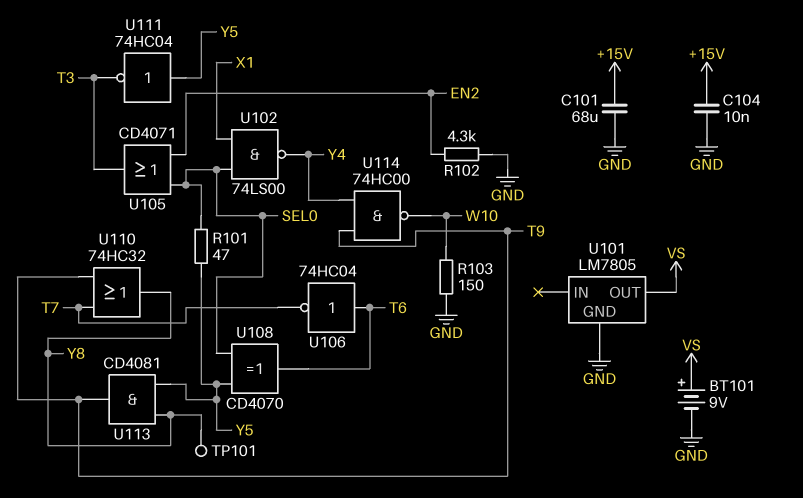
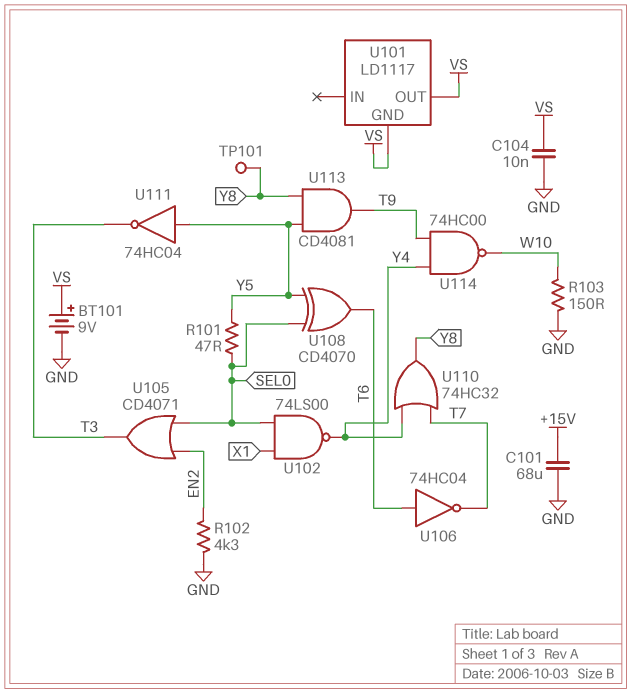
C104: 10nF (+15V, GND) -> 10nF (GND, VS)
U101: LM7805 -> LD1117
U101 pin GND: GND -> VS
U110: OR 74HC32 (in T7, in T9, out Y8) -> OR 74HC32 (in T7, in Y4, out Y8)

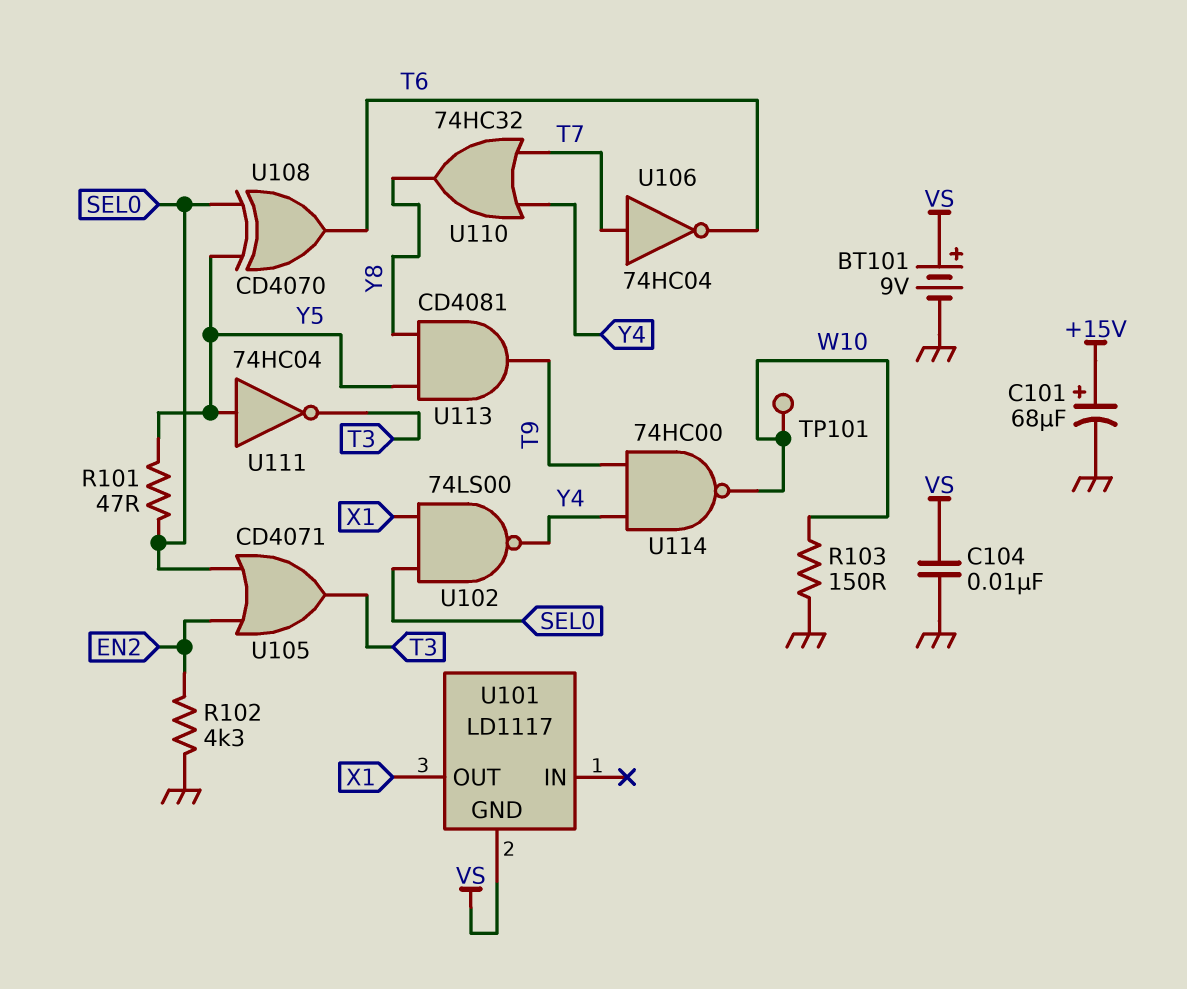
C101: 68uF (+15V, GND) -> 68uF (plus +15V, minus GND)
TP101: test point (Y8) -> test point (W10)
U101 pin OUT: VS -> X1
U106: NOT 74HC04 (in T6, out T7) -> NOT 74HC04 (in T7, out T6)

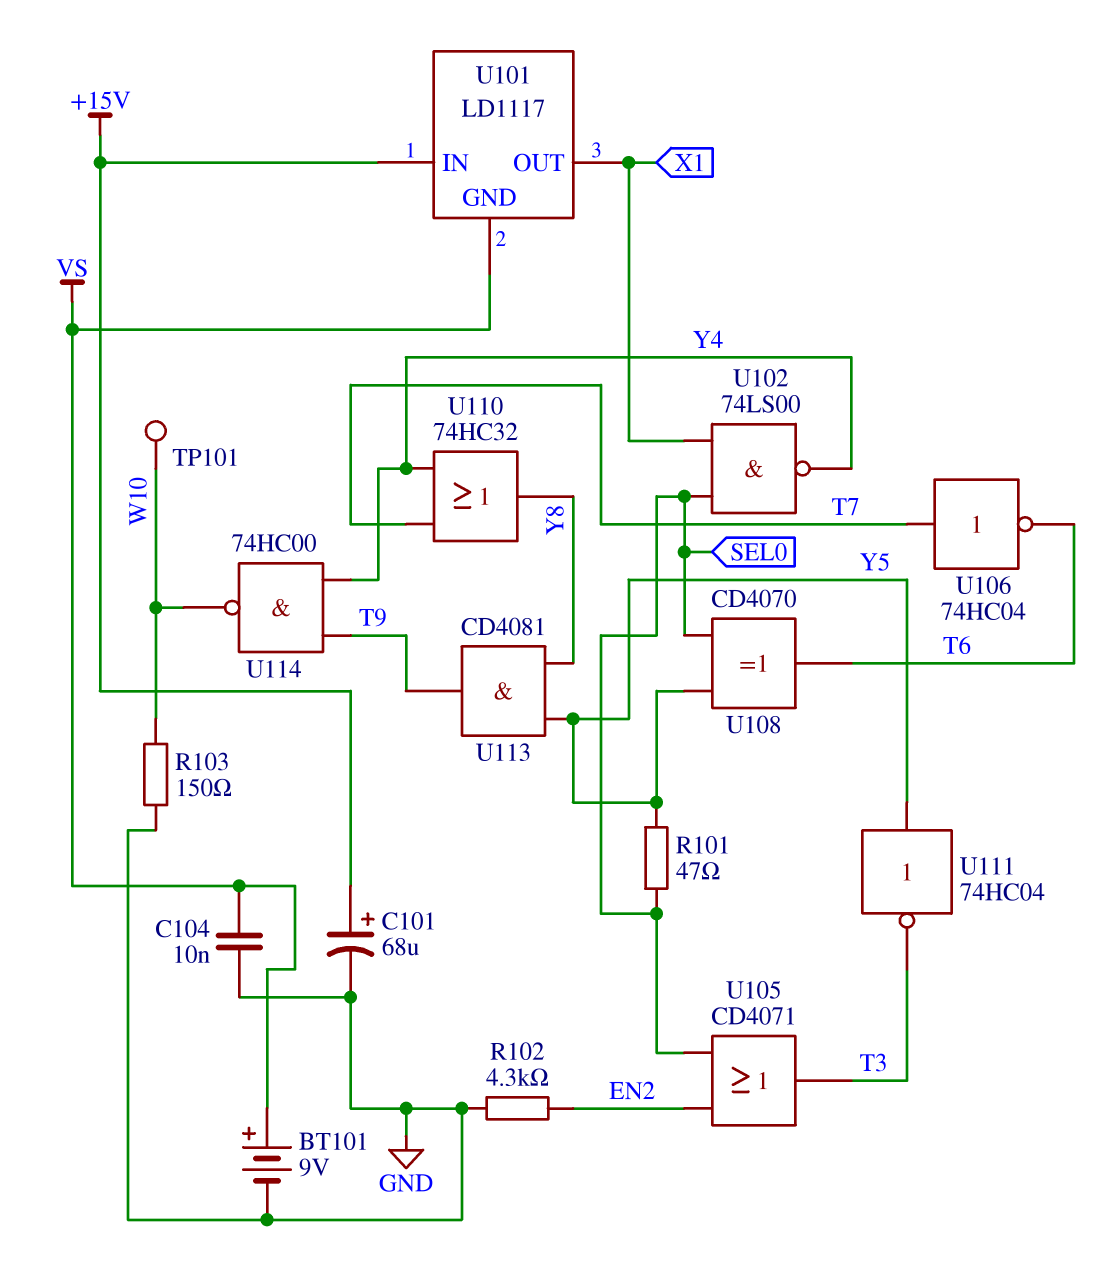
U101 pin IN: none -> +15V

